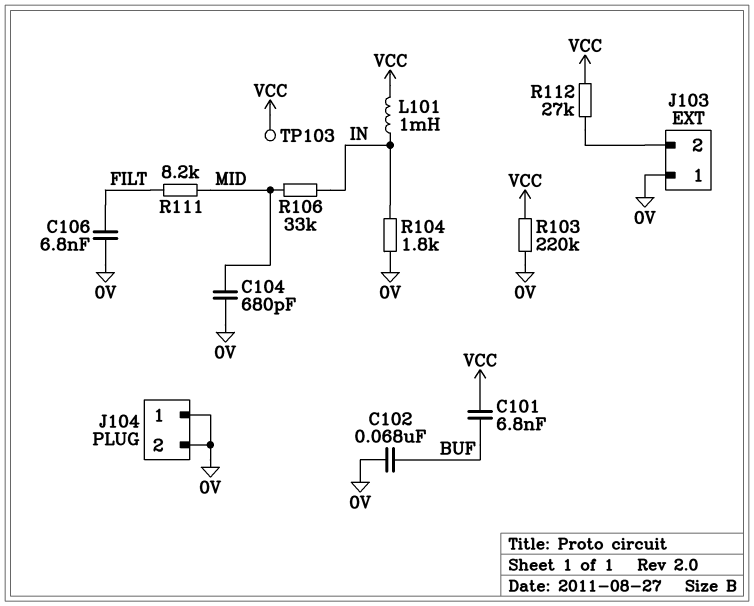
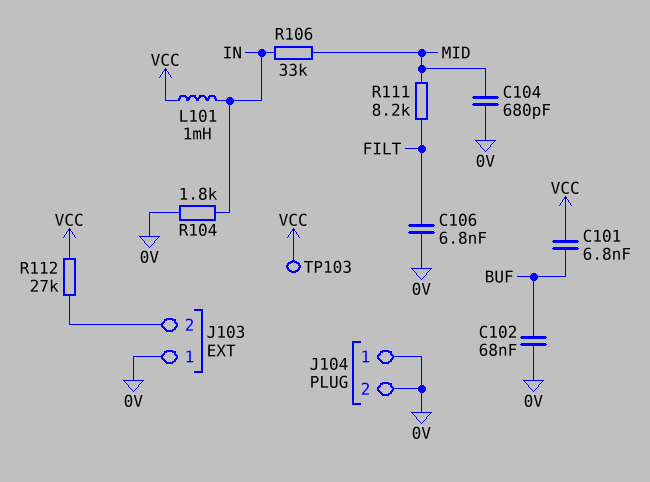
R103: 220k (0V, VCC) -> none

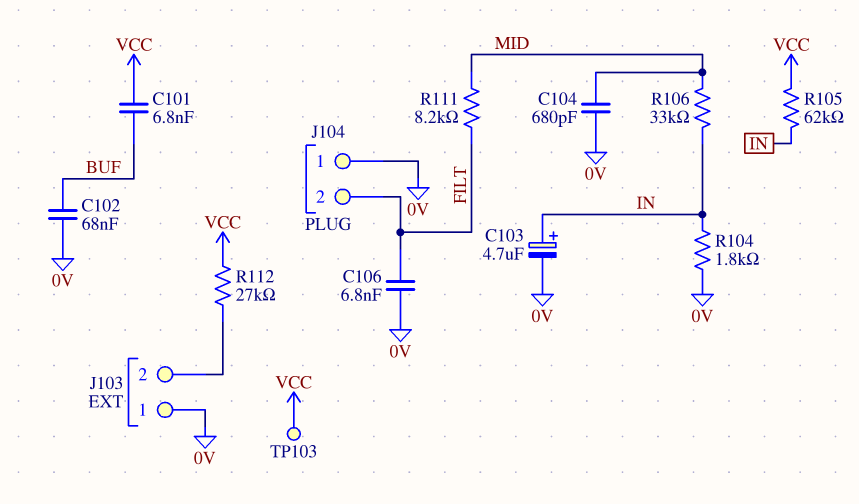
C103: none -> 4.7uF (plus IN, minus 0V)
J104 pin 2: 0V -> FILT
L101: 1mH (IN, VCC) -> none
R105: none -> 62k (IN, VCC)

